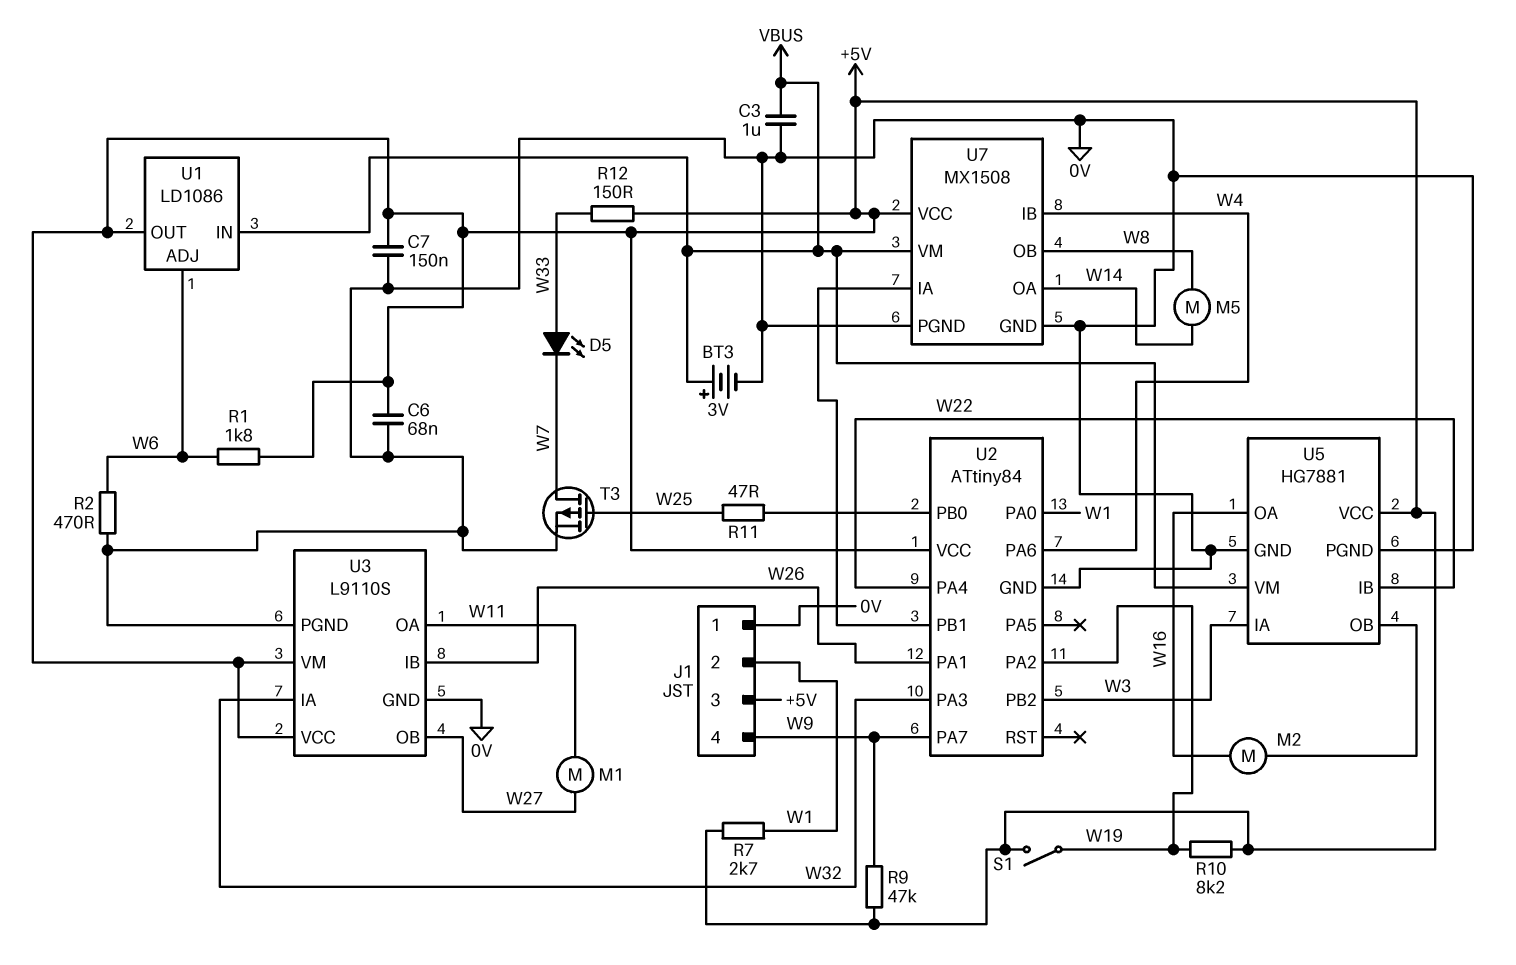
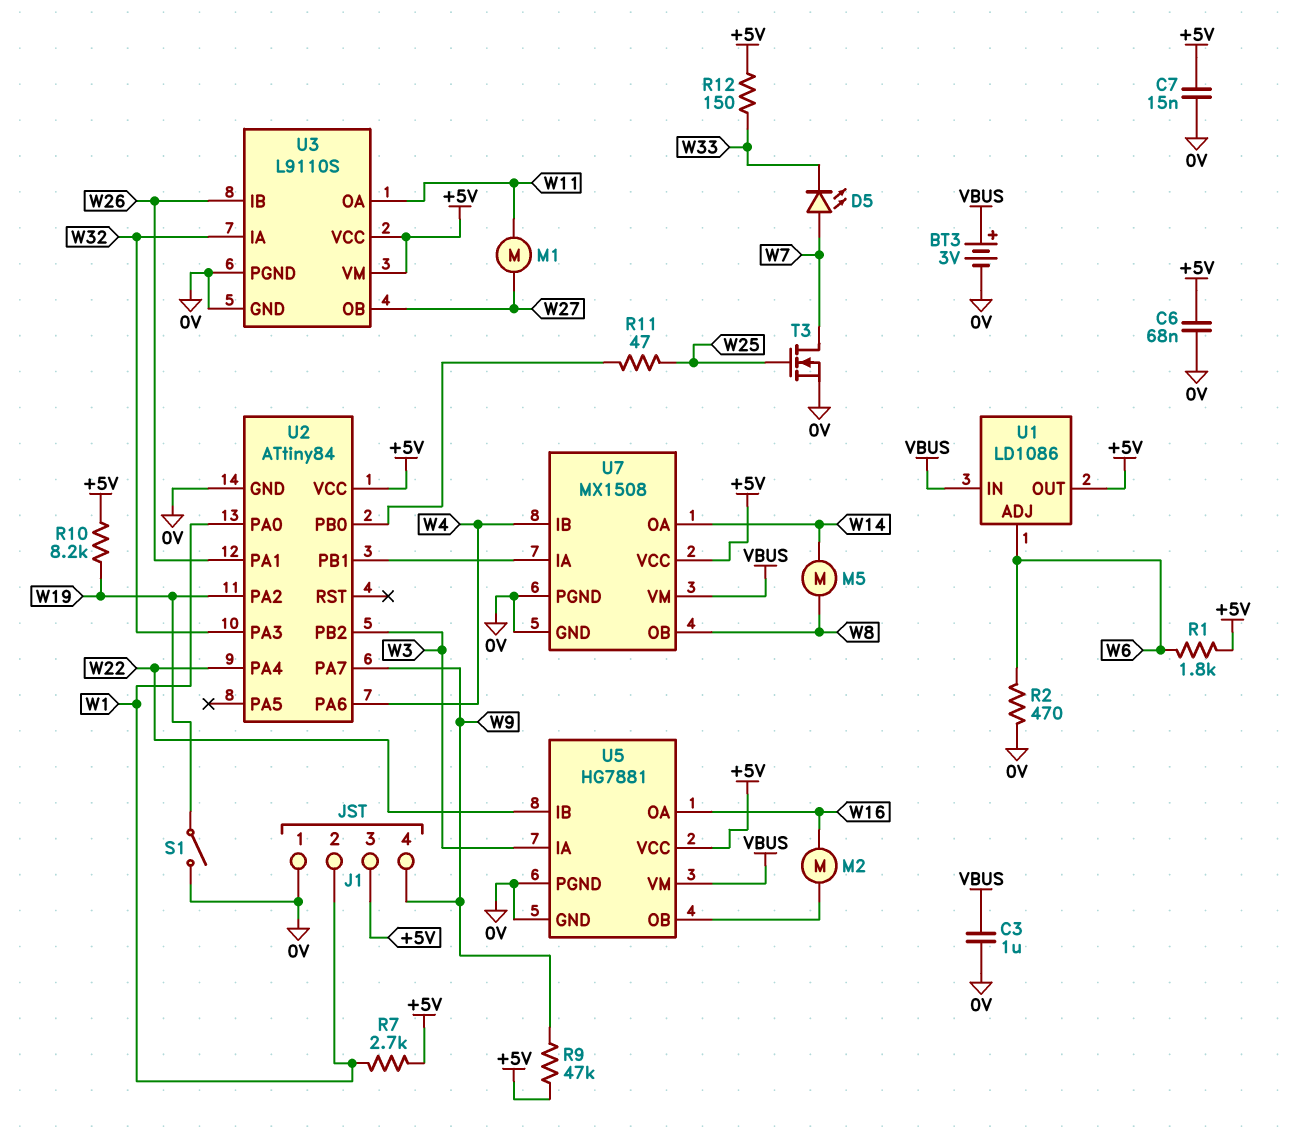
C7: 150nF (+5V, 0V) -> 15nF (+5V, 0V)
D5: LED (A W33, K W7) -> LED (A W7, K W33)
S1: switch (+5V, W19) -> switch (0V, W19)
T3: PMOS (G W25, D W7, S 0V) -> NMOS (G W25, D W7, S 0V)

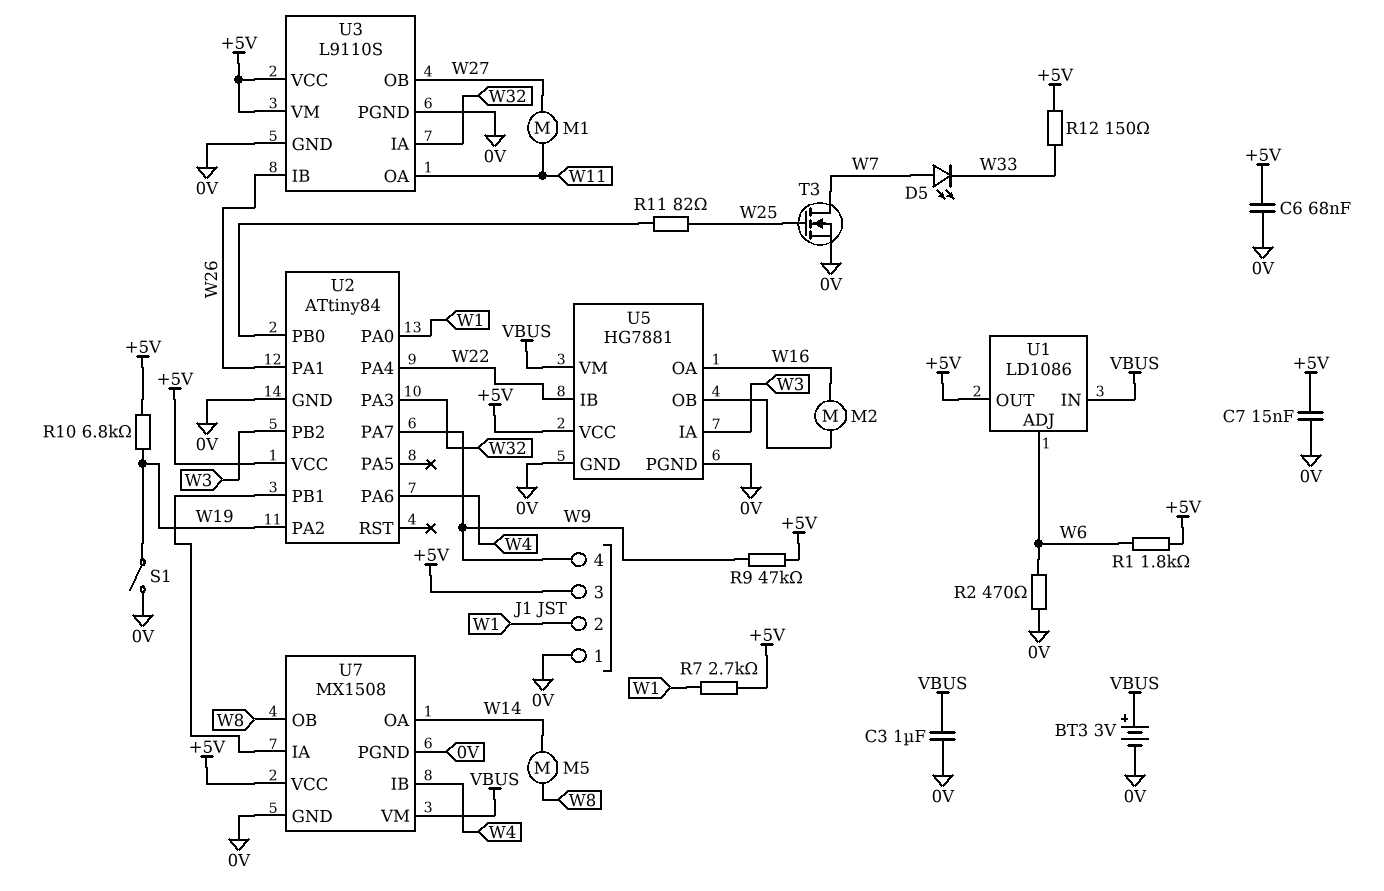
R10: 8.2k (+5V, W19) -> 6.8k (+5V, W19)
R11: 47 (U2/PB0, W25) -> 82 (U2/PB0, W25)

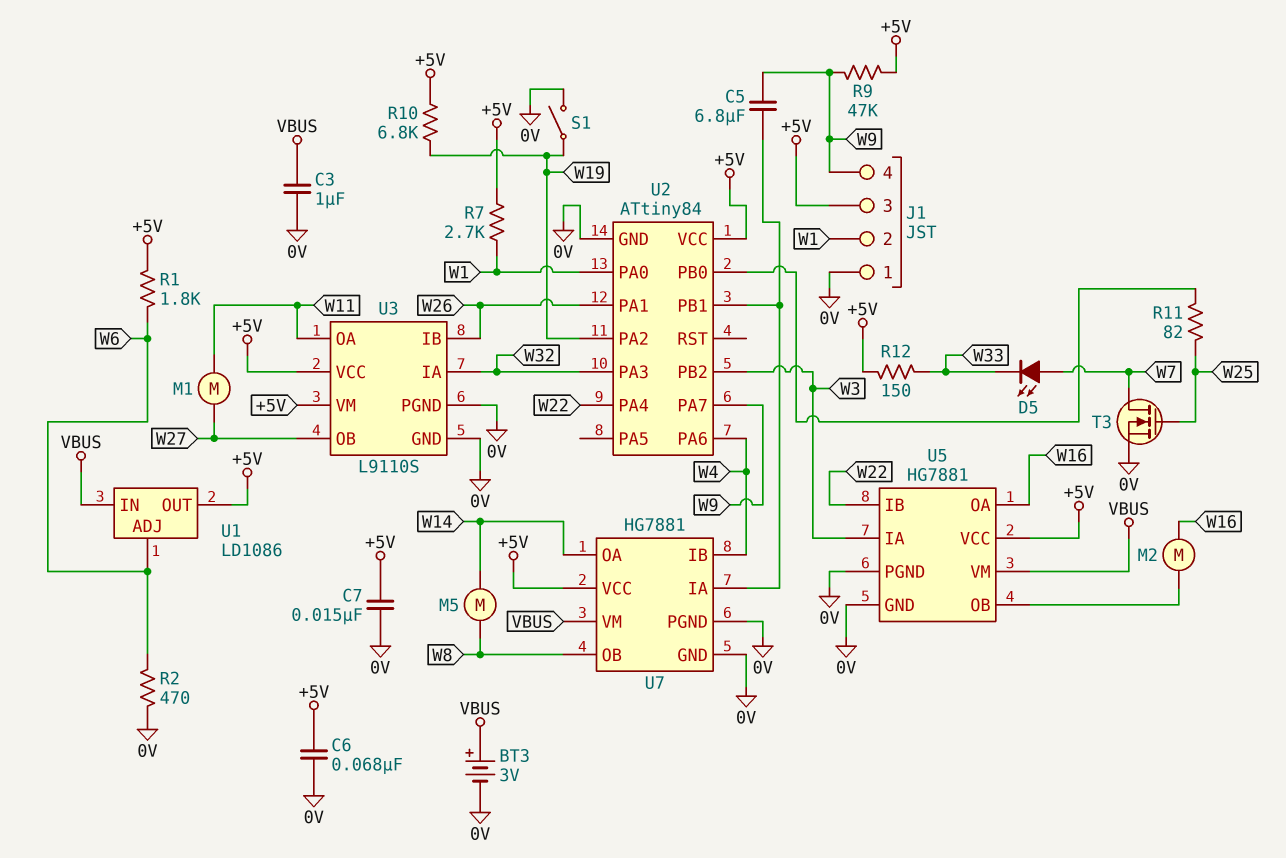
C5: none -> 6.8uF (U2/PB1, W9)
U7: MX1508 -> HG7881

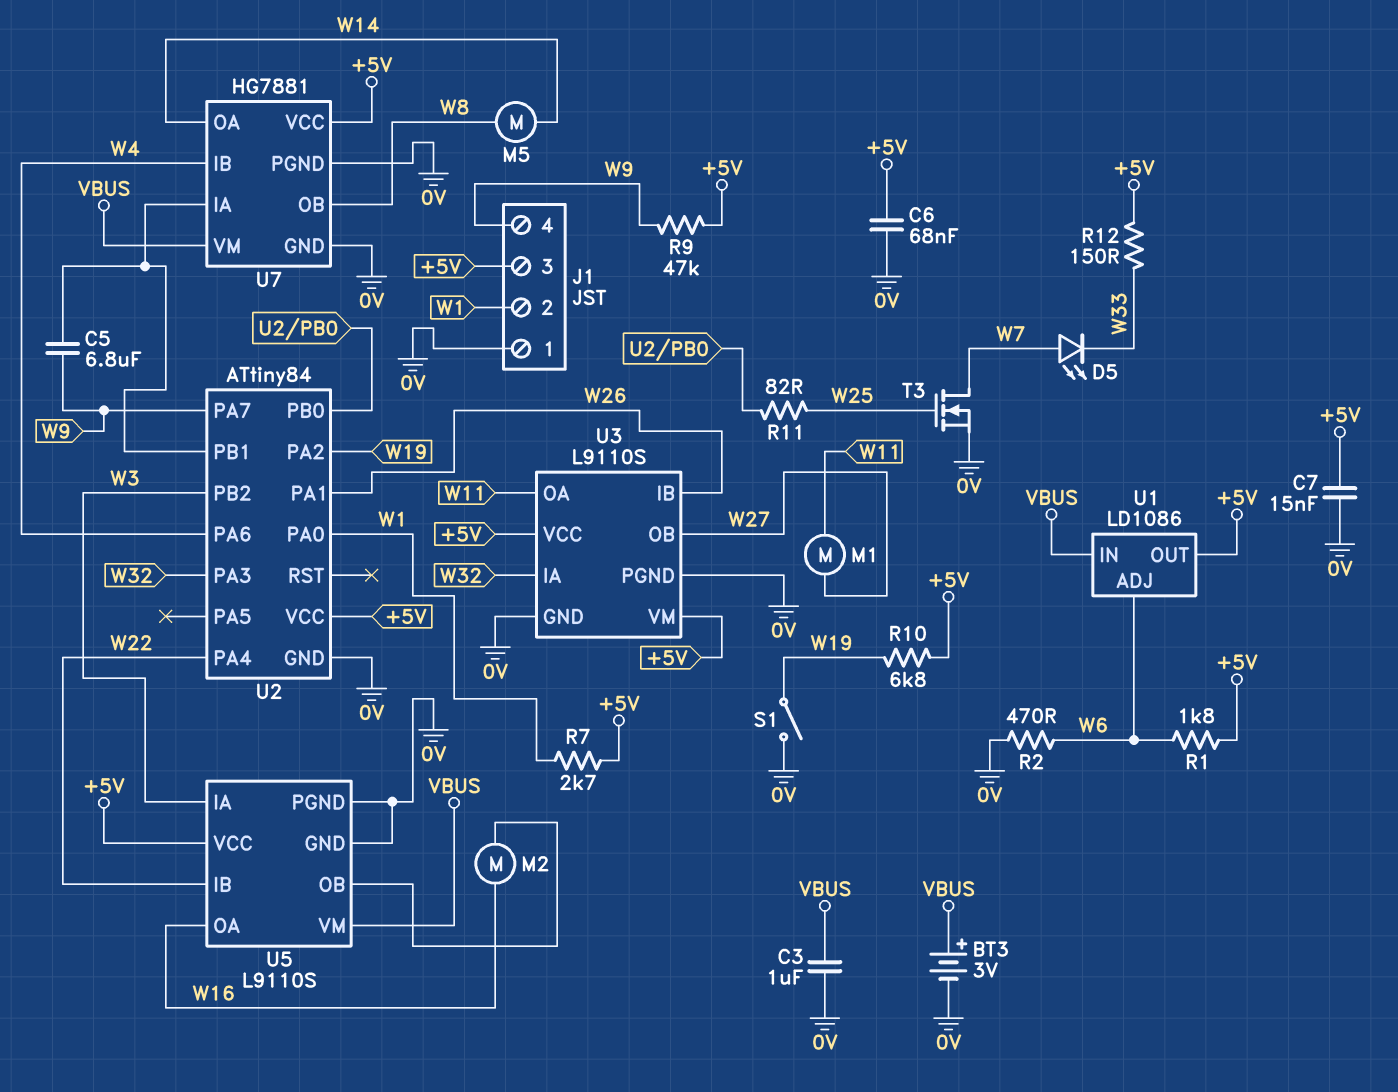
U5: HG7881 -> L9110S

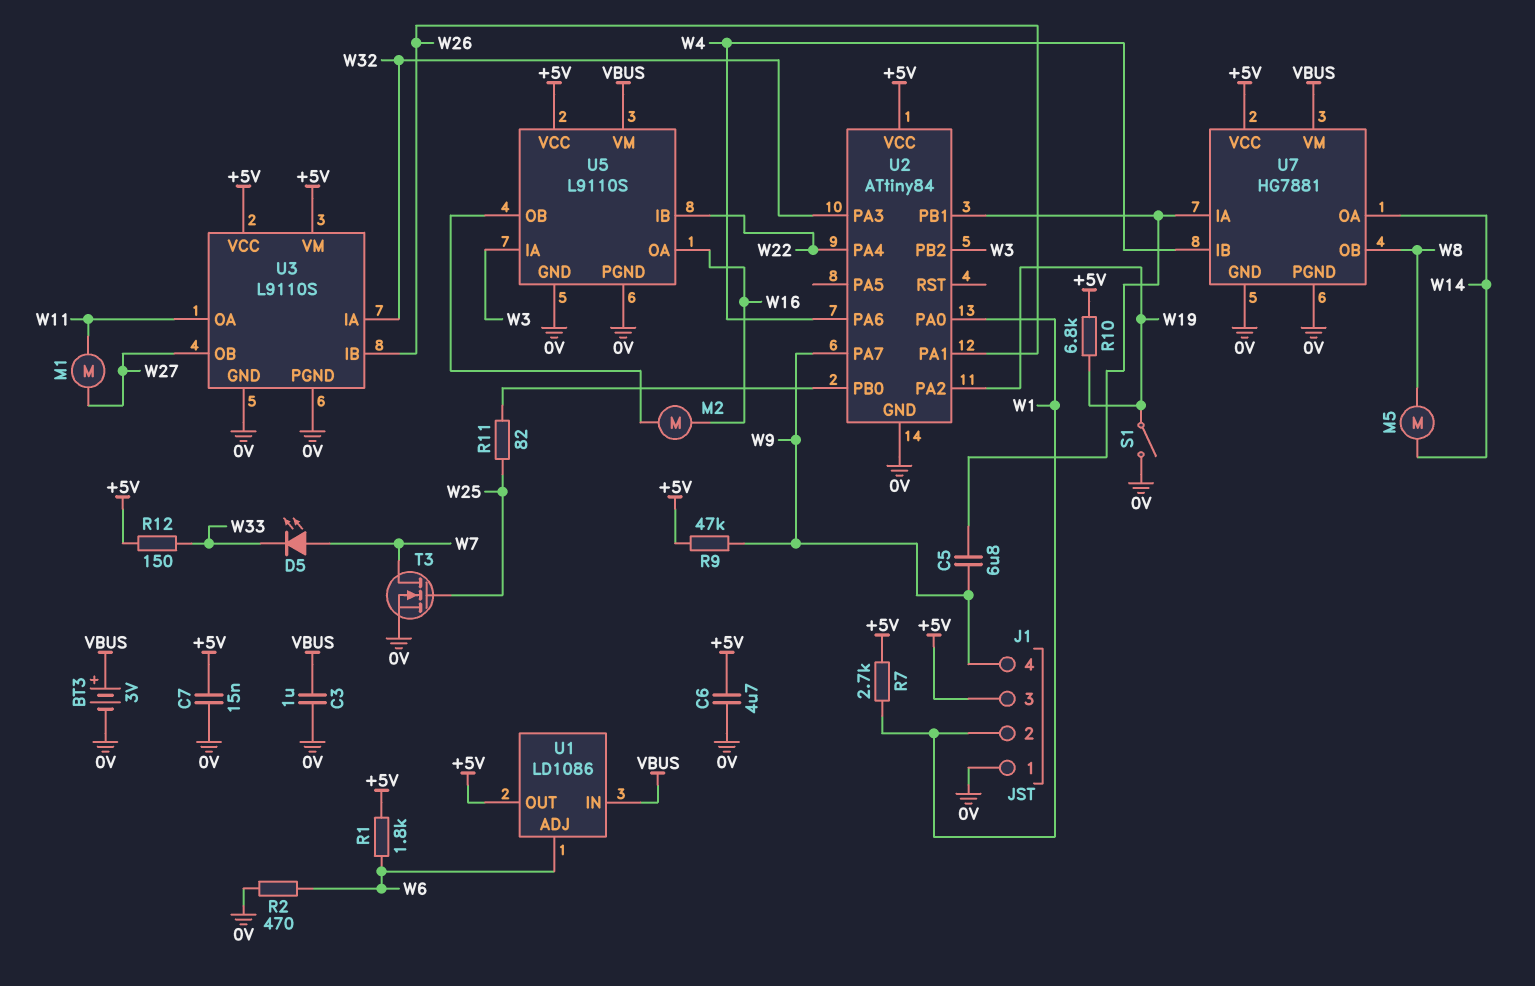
C6: 68nF (+5V, 0V) -> 4.7uF (+5V, 0V)

